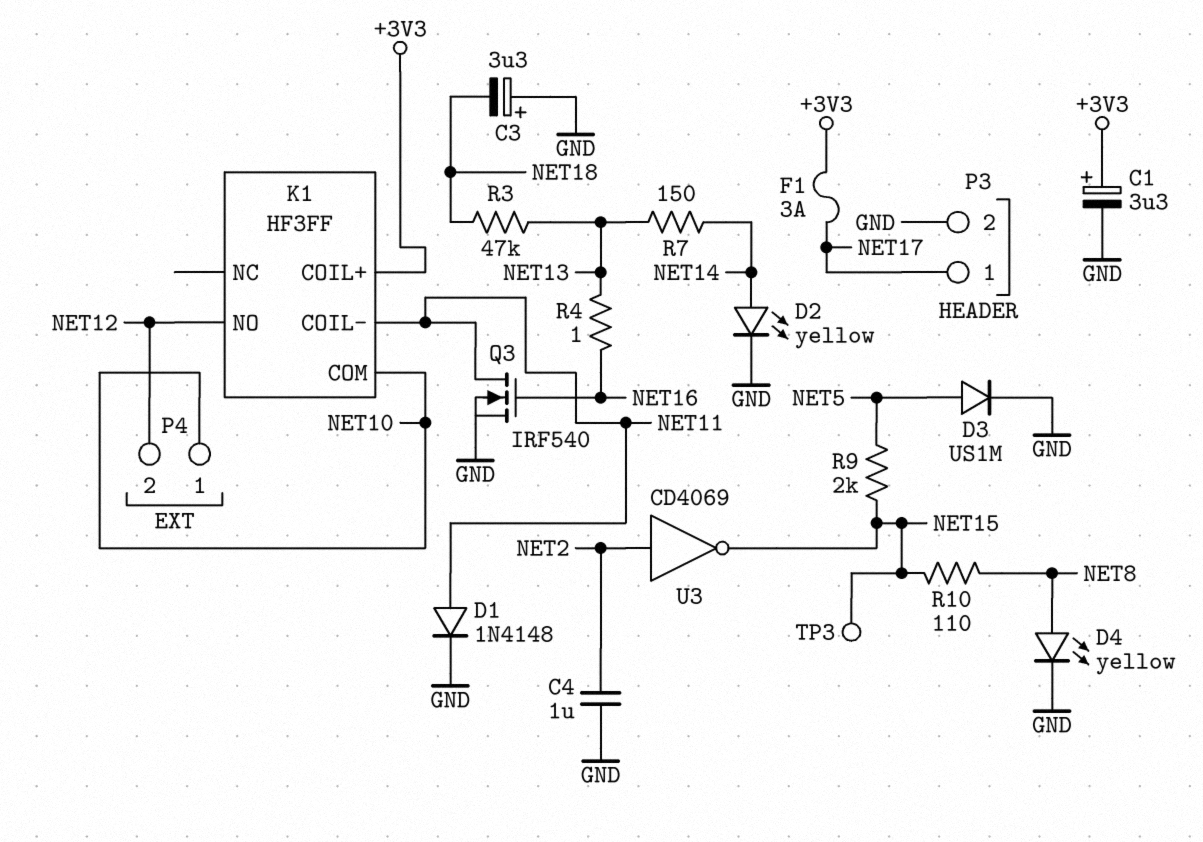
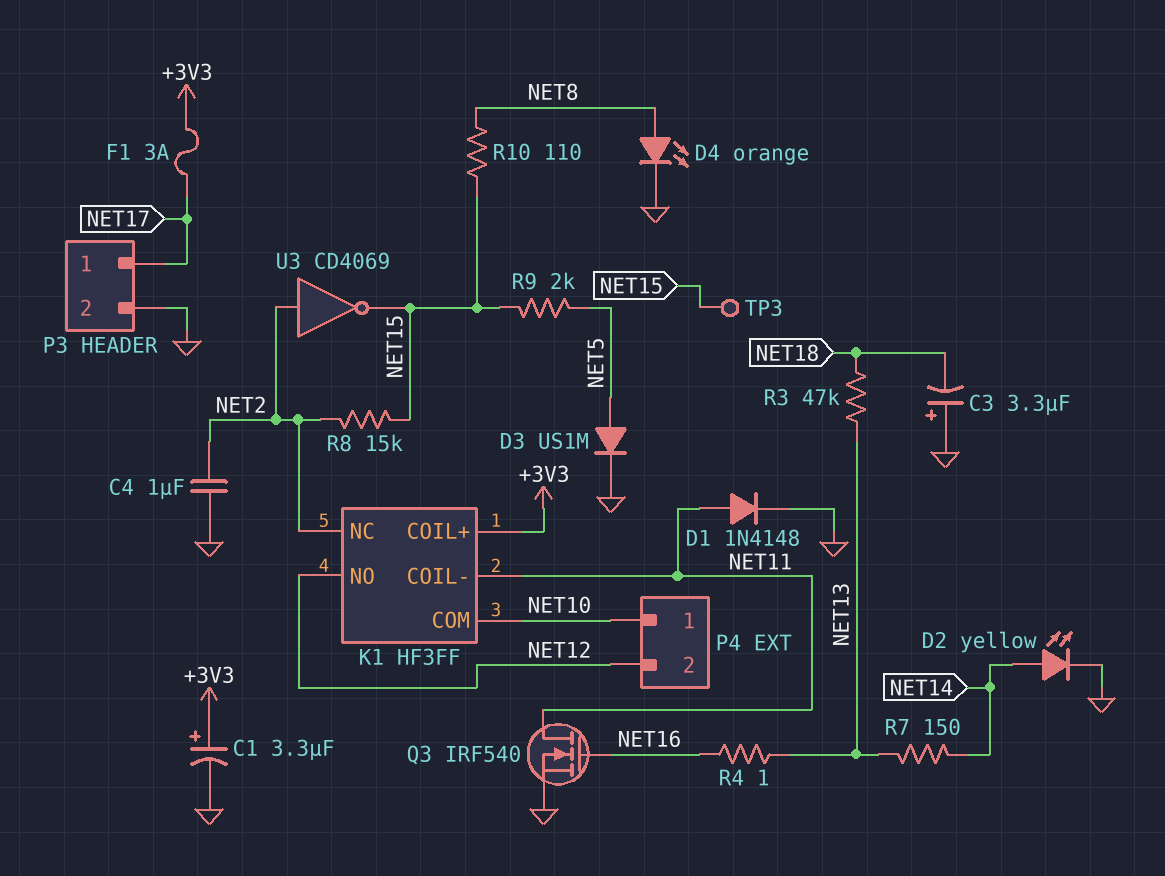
D4: LED yellow (A NET8, K GND) -> LED orange (A NET8, K GND)
K1 pin NC: none -> NET2
R8: none -> 15k (NET2, NET15)

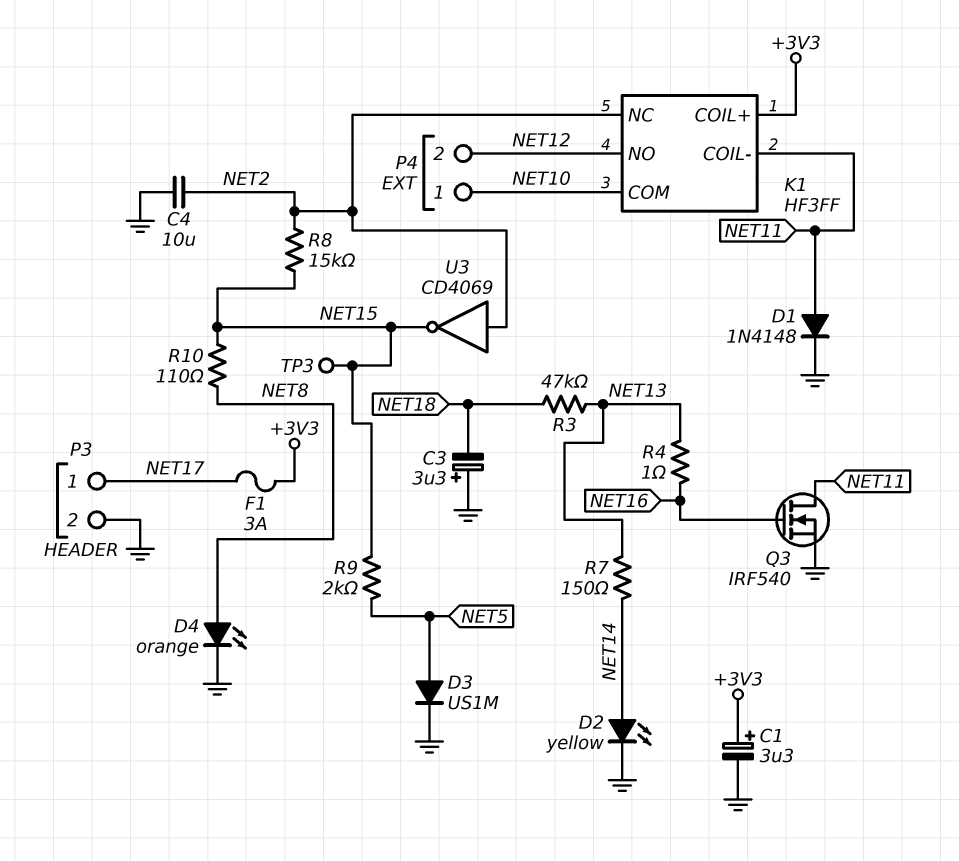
C4: 1uF (GND, NET2) -> 10uF (GND, NET2)

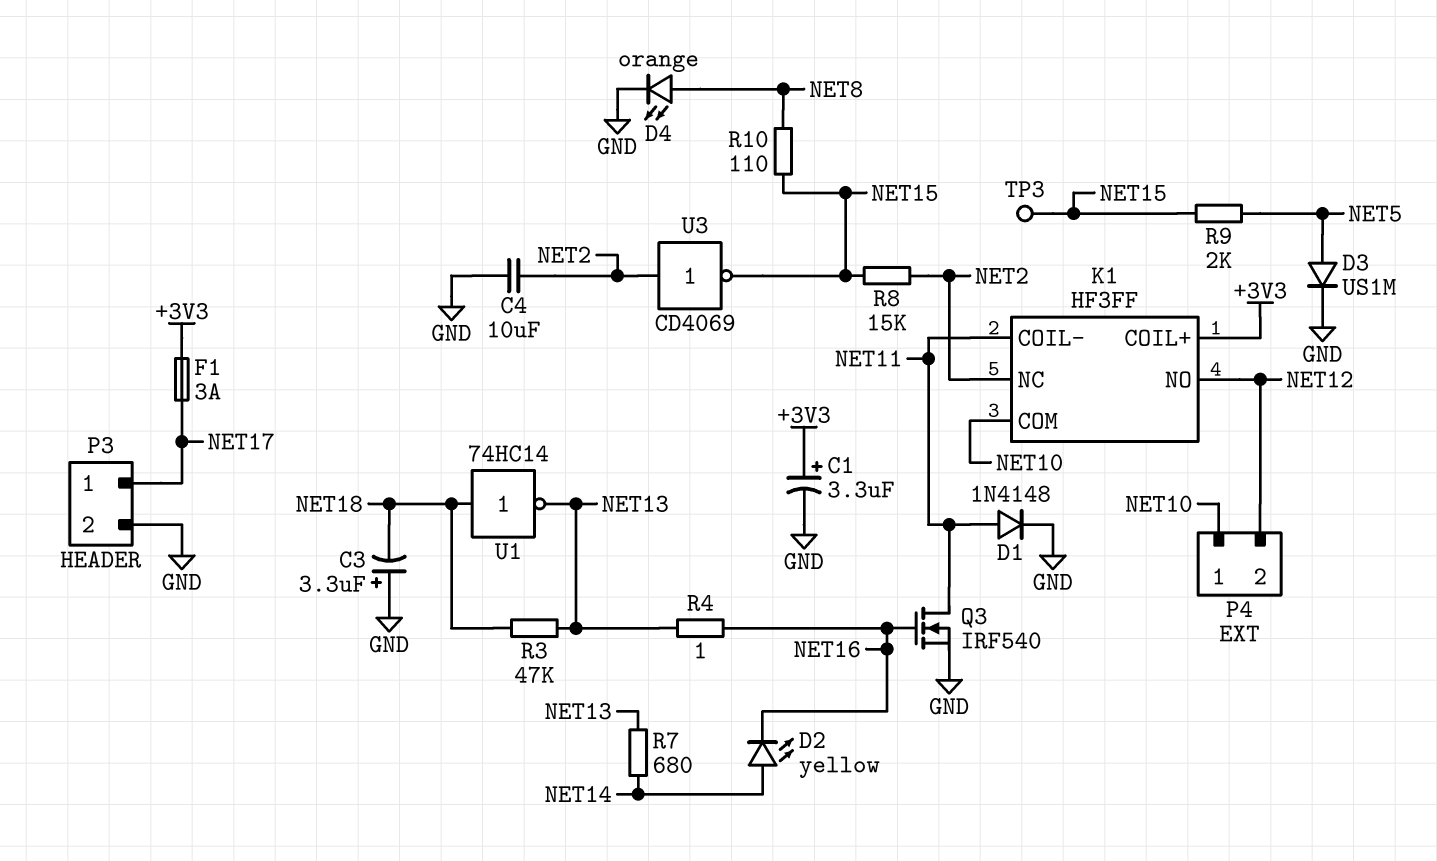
D2: LED yellow (A NET14, K GND) -> LED yellow (A NET14, K NET16)
R7: 150 (NET13, NET14) -> 680 (NET13, NET14)
U1: none -> NOT 74HC14 (in NET18, out NET13)

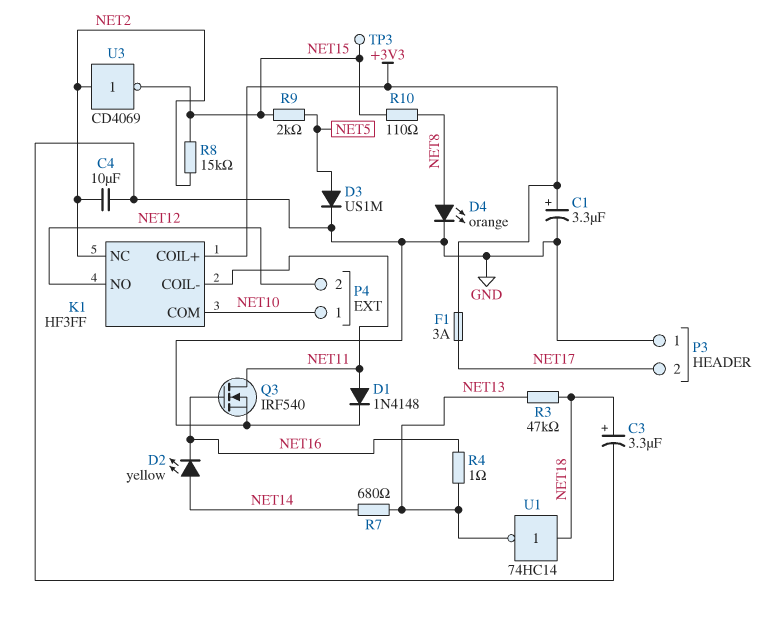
C3: 3.3uF (plus GND, minus NET18) -> 3.3uF (plus NET18, minus GND)
P3 pin 1: NET17 -> GND
P3 pin 2: GND -> NET17

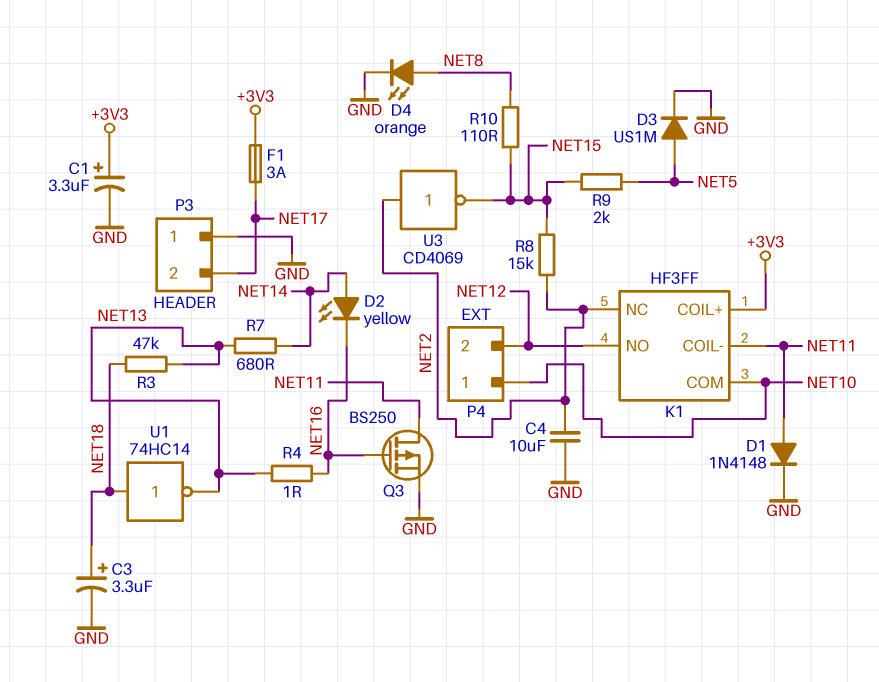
Q3: NMOS IRF540 (G NET16, D NET11, S GND) -> PMOS BS250 (G NET16, D NET11, S GND)
TP3: test point (NET15) -> none

